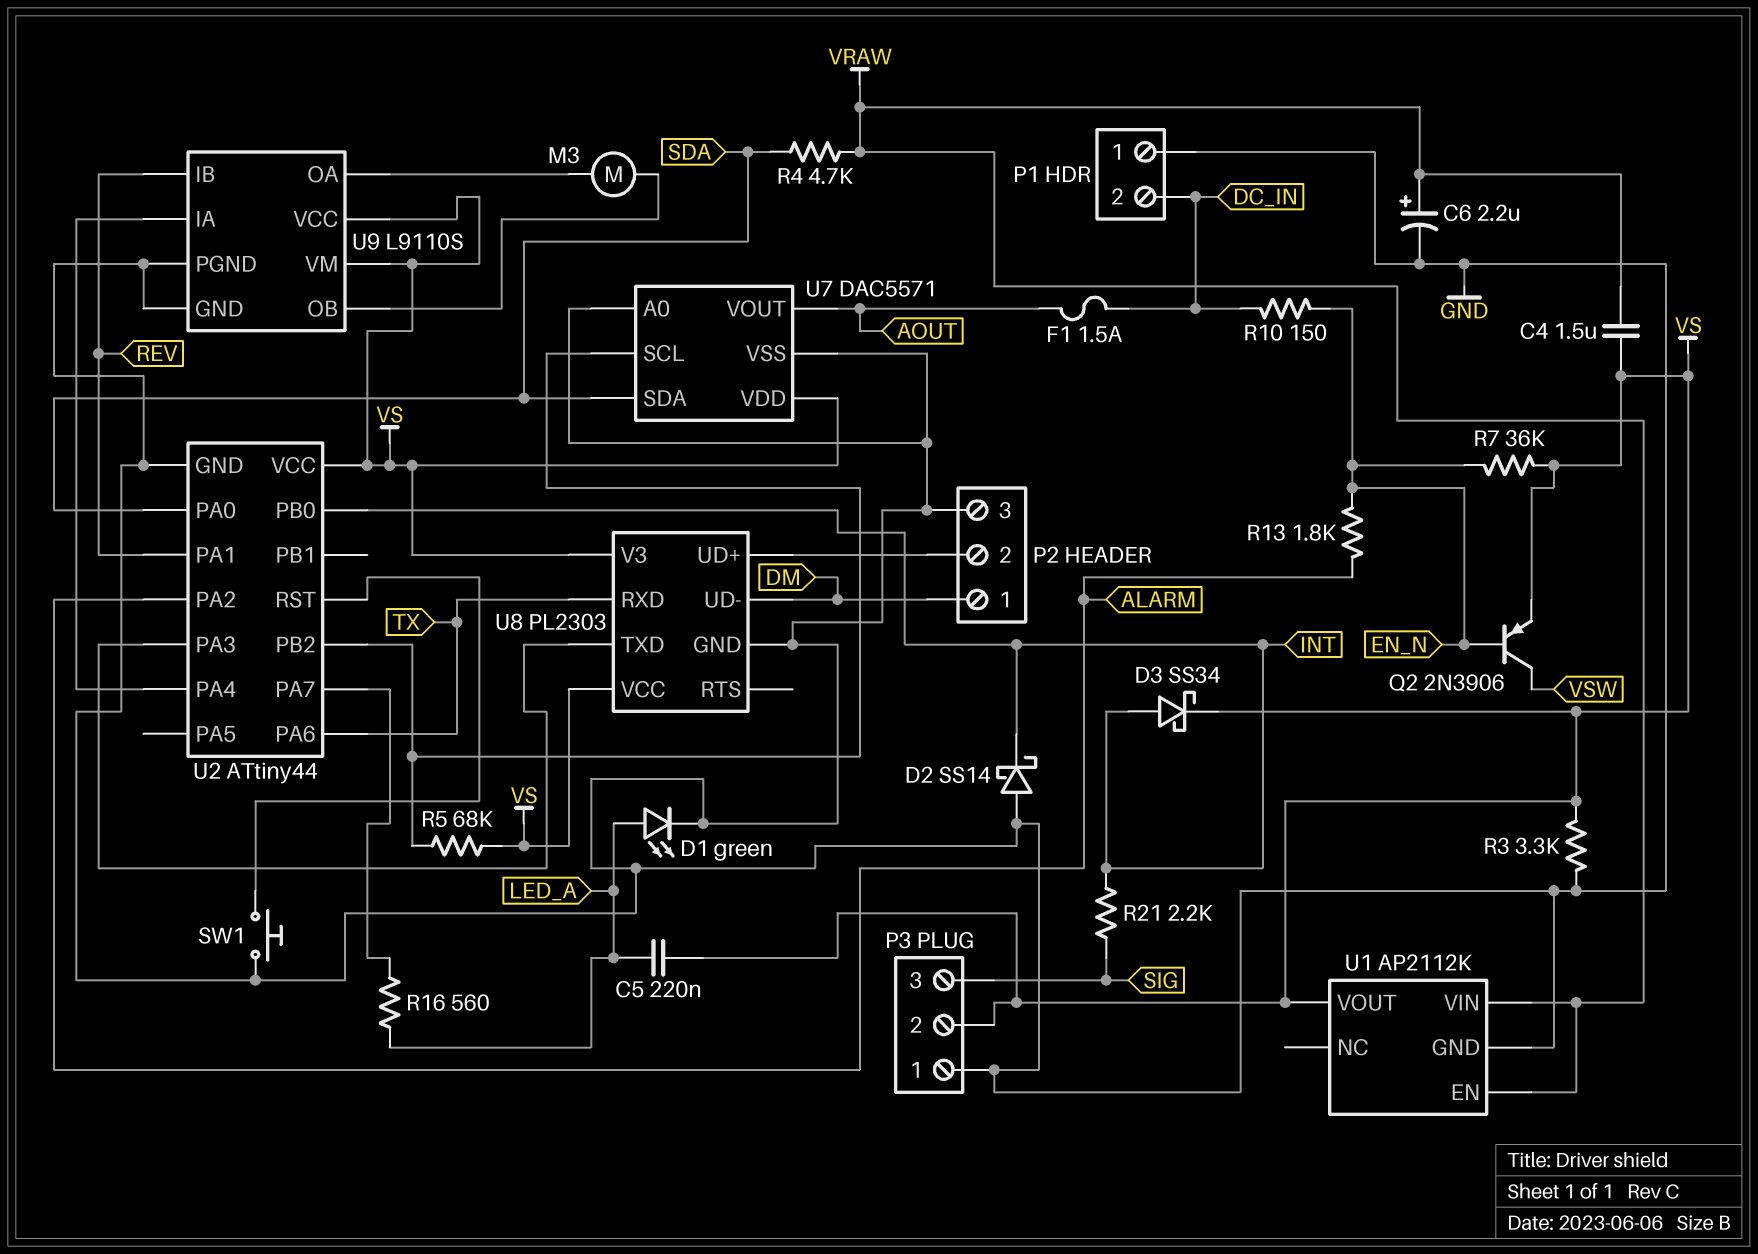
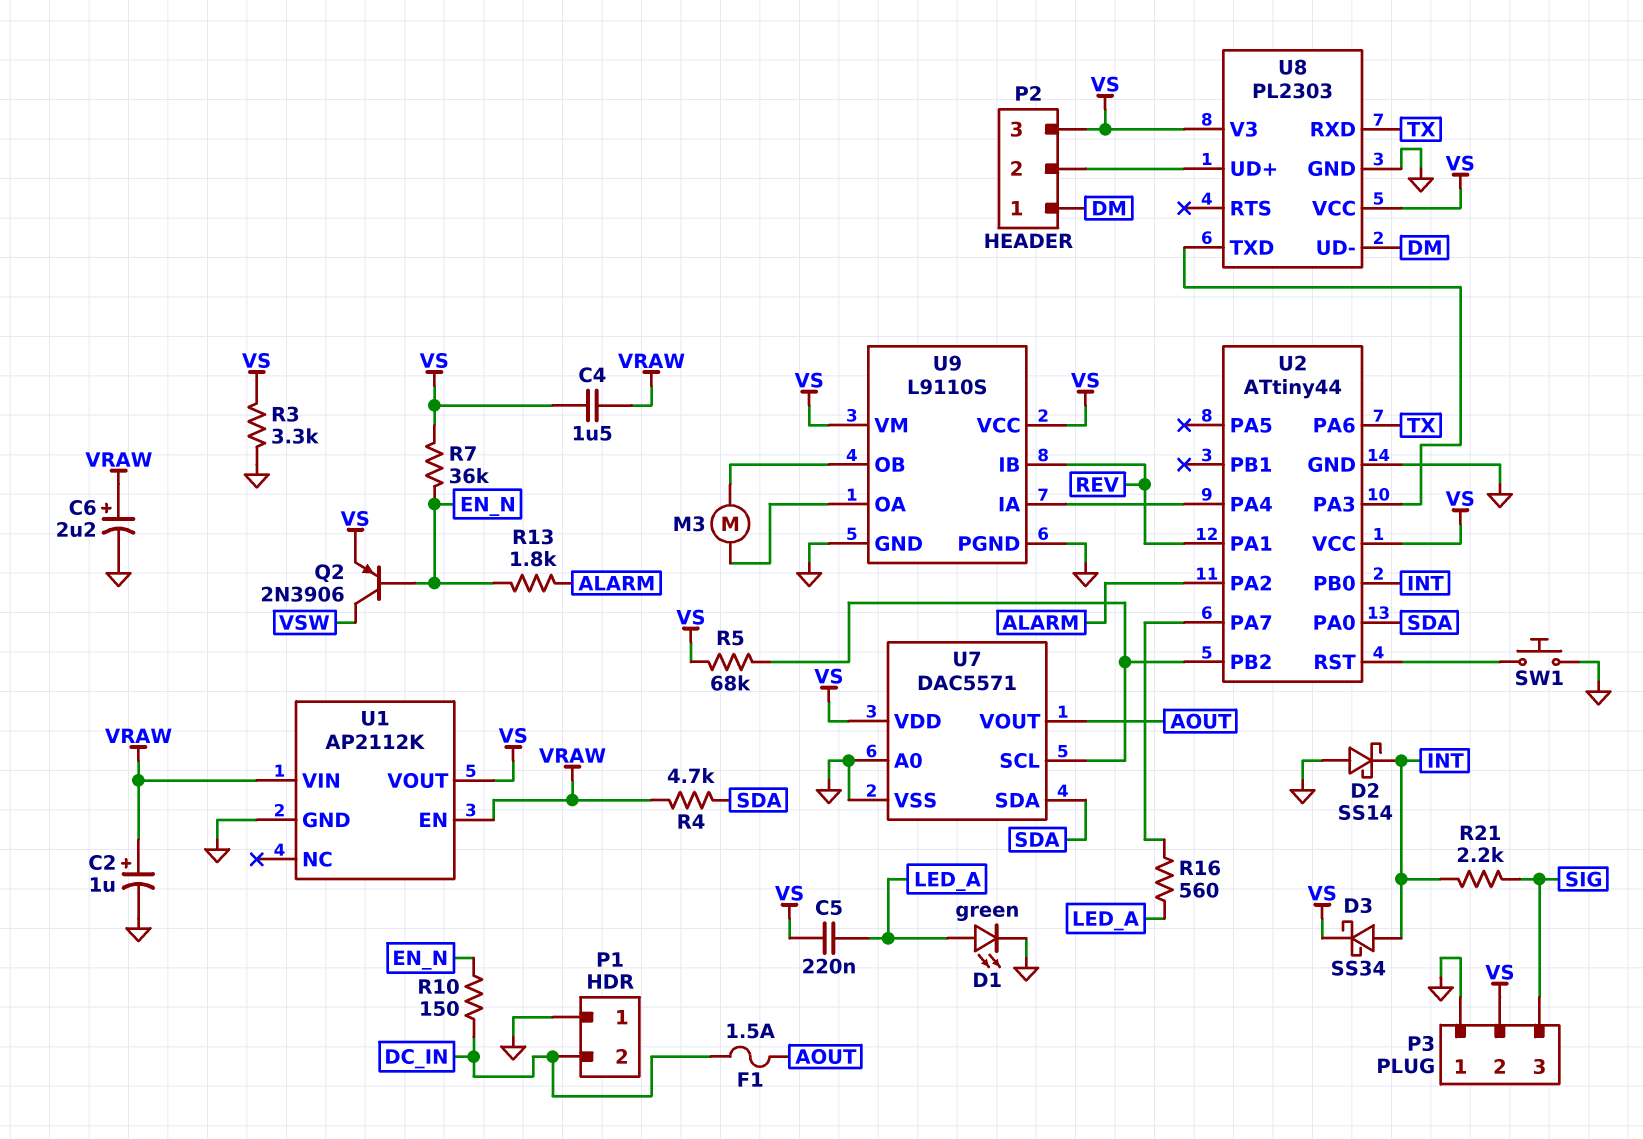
C2: none -> 1uF (plus VRAW, minus GND)
P2 pin 3: GND -> VS

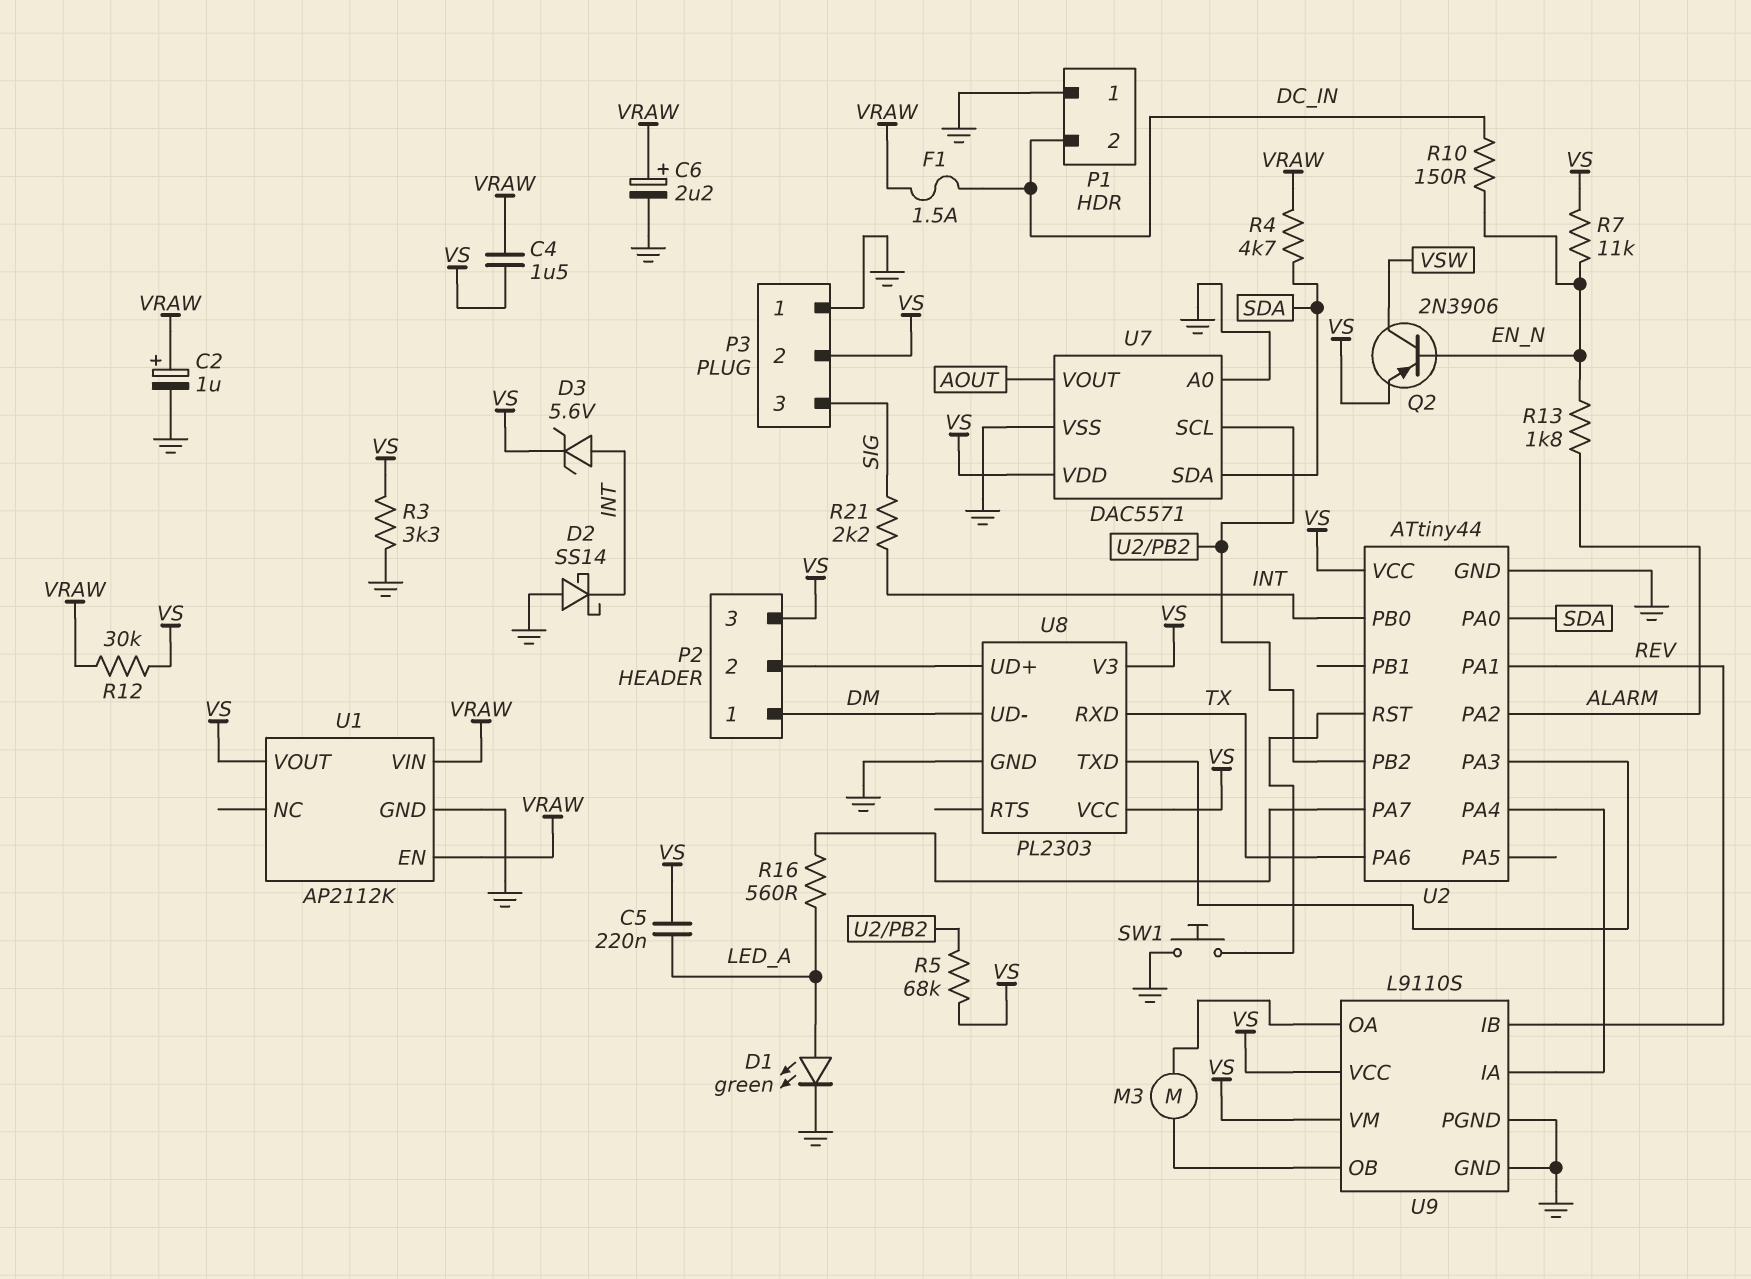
D3: schottky SS34 (A INT, K VS) -> zener 5.6V (A INT, K VS)
F1: 1.5A (AOUT, DC_IN) -> 1.5A (DC_IN, VRAW)
R7: 36k (EN_N, VS) -> 11k (EN_N, VS)
R12: none -> 30k (VRAW, VS)

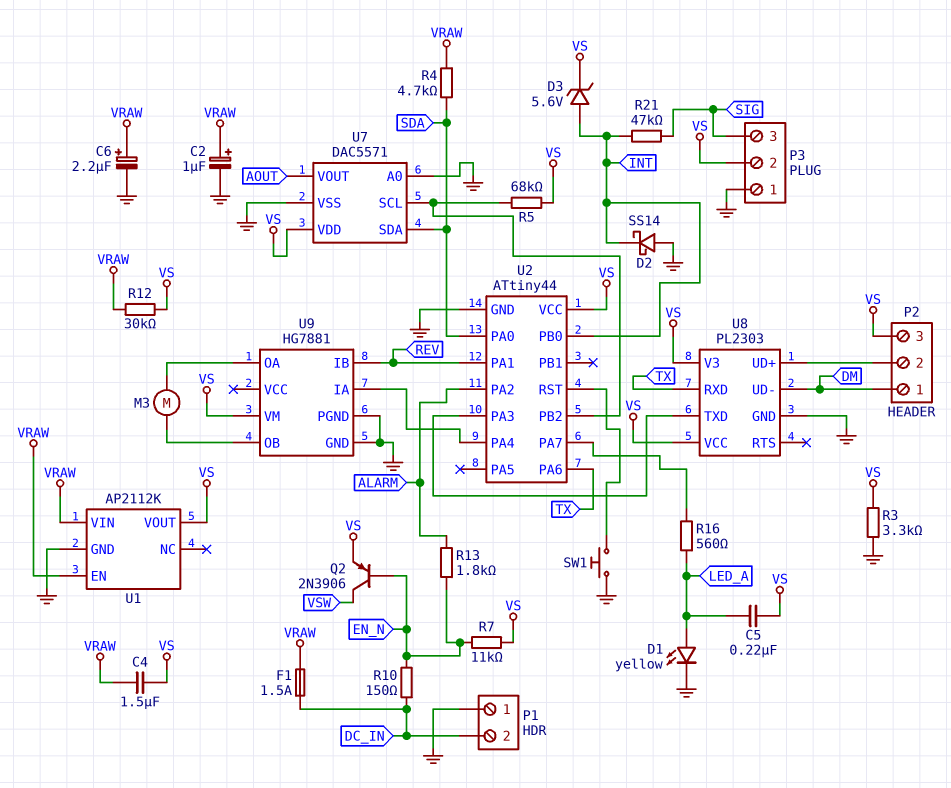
D1: LED green (A LED_A, K GND) -> LED yellow (A LED_A, K GND)
R21: 2.2k (INT, SIG) -> 47k (INT, SIG)
U9: L9110S -> HG7881
U9 pin VCC: VS -> none

